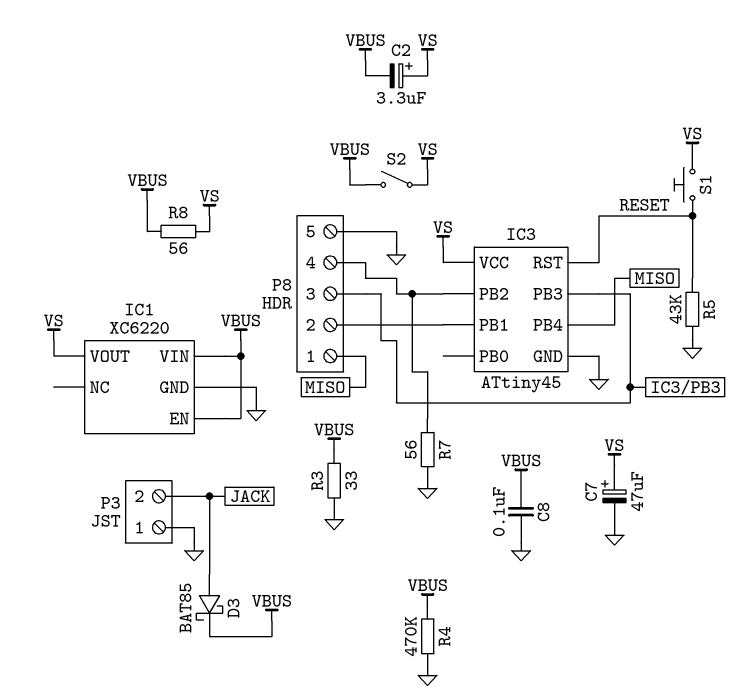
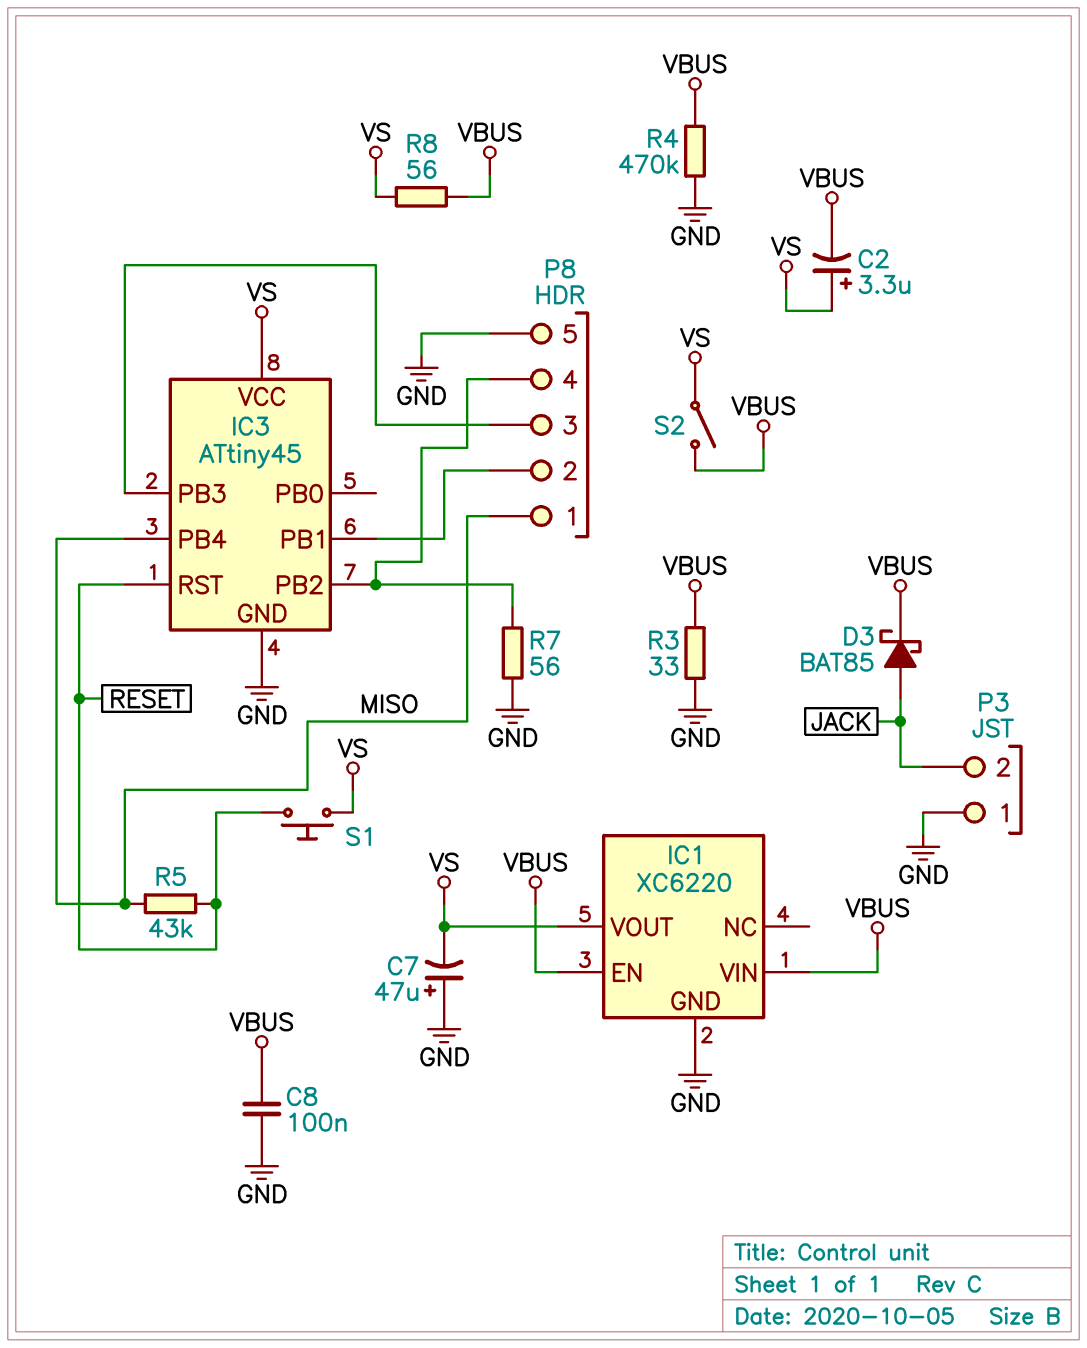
C7: 47uF (plus VS, minus GND) -> 47uF (plus GND, minus VS)
R5: 43k (GND, RESET) -> 43k (MISO, RESET)

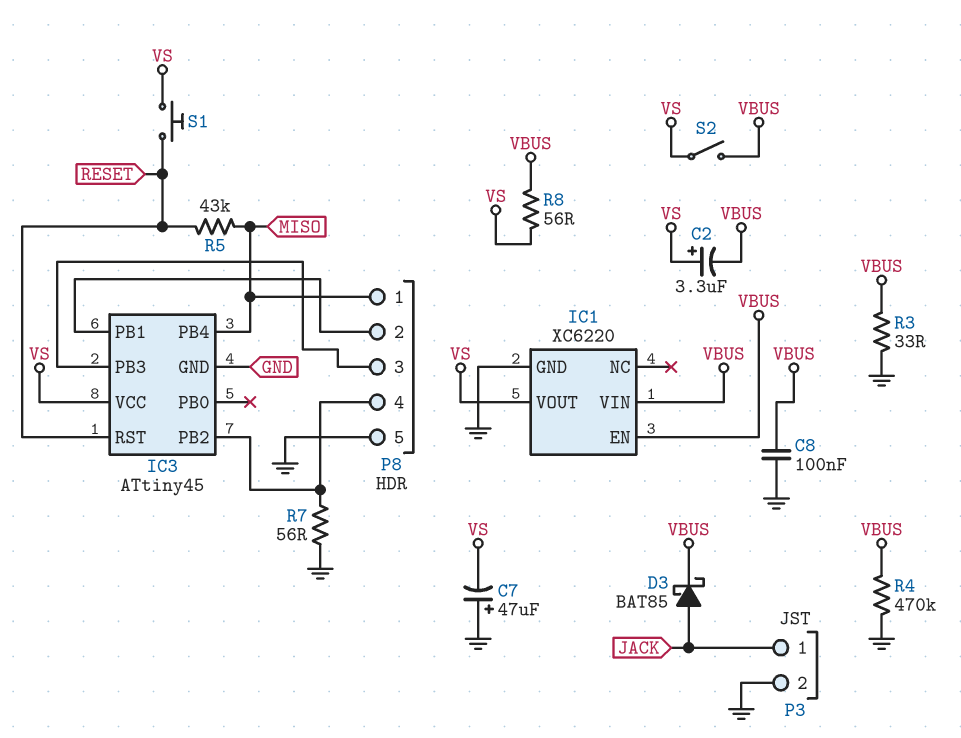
P3 pin 1: GND -> JACK
P3 pin 2: JACK -> GND

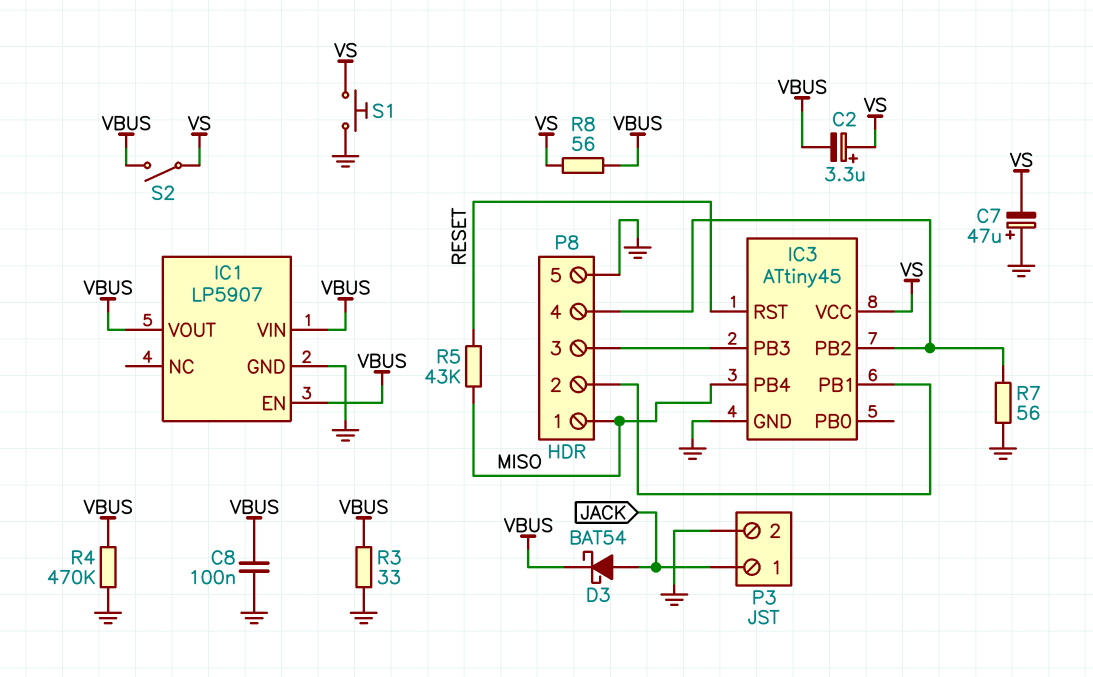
D3: schottky BAT85 (A JACK, K VBUS) -> schottky BAT54 (A JACK, K VBUS)
IC1: XC6220 -> LP5907
IC1 pin VOUT: VS -> VBUS
S1: button (RESET, VS) -> button (GND, VS)

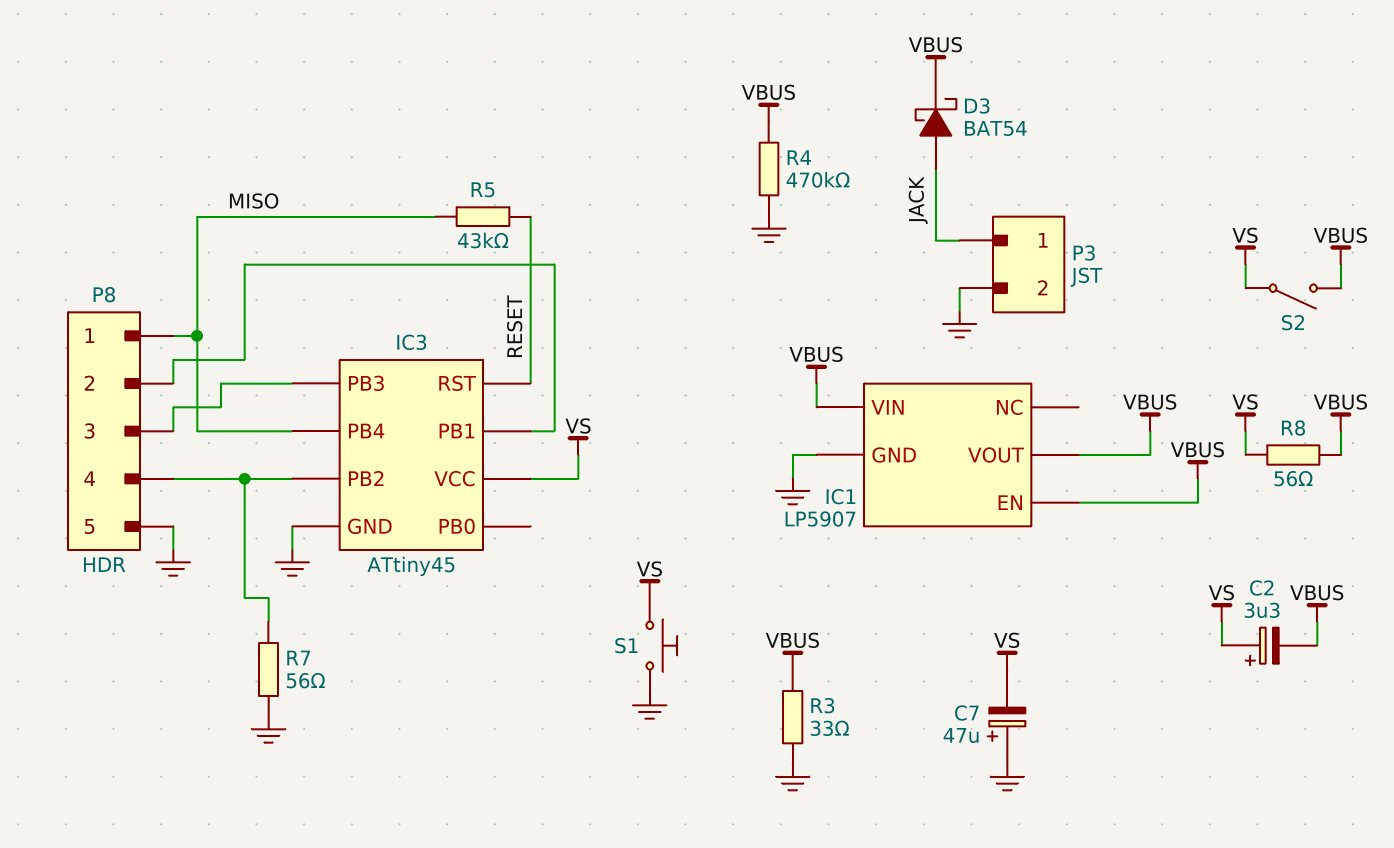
C8: 100nF (GND, VBUS) -> none

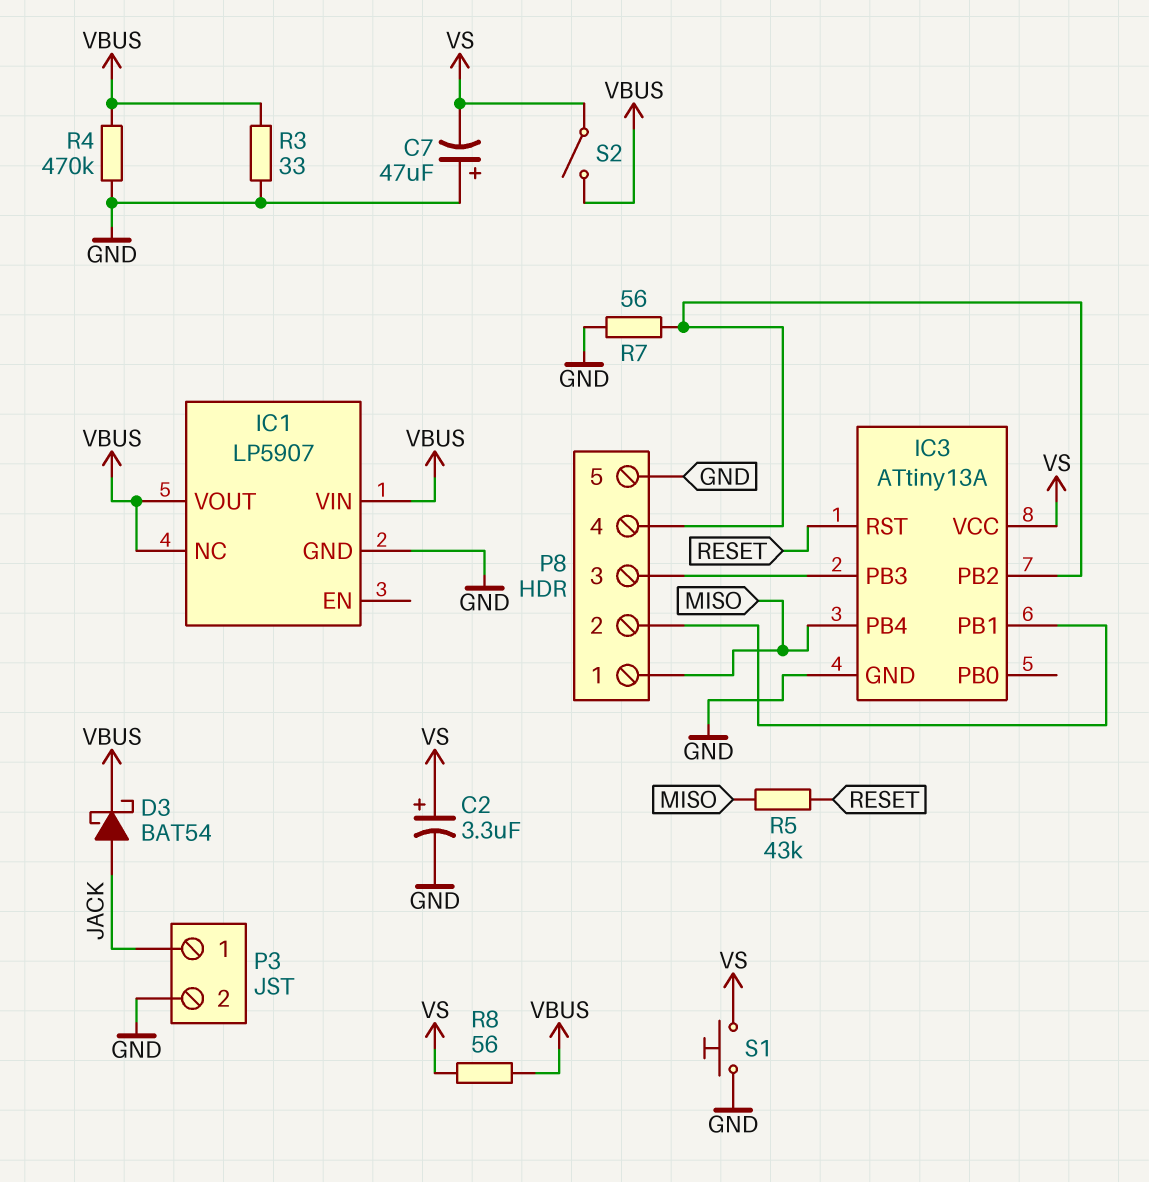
C2: 3.3uF (plus VS, minus VBUS) -> 3.3uF (plus VS, minus GND)
IC1 pin EN: VBUS -> none
IC1 pin NC: none -> VBUS
IC3: ATtiny45 -> ATtiny13A

